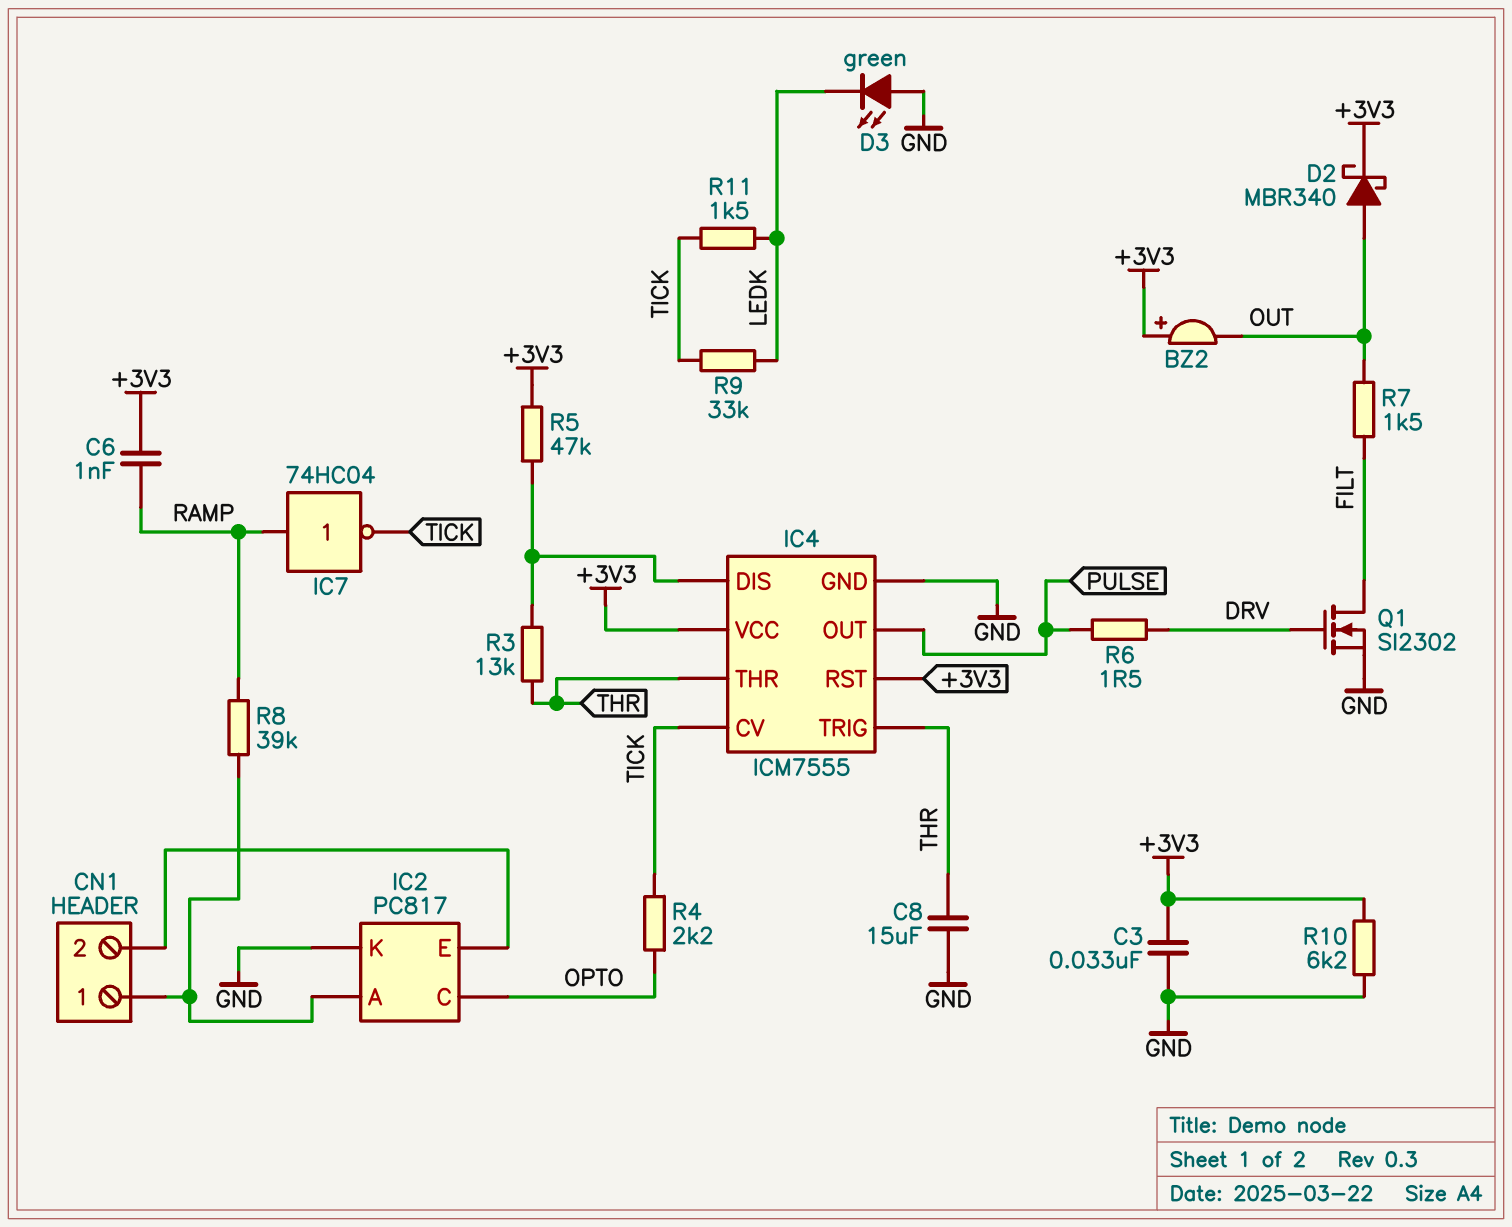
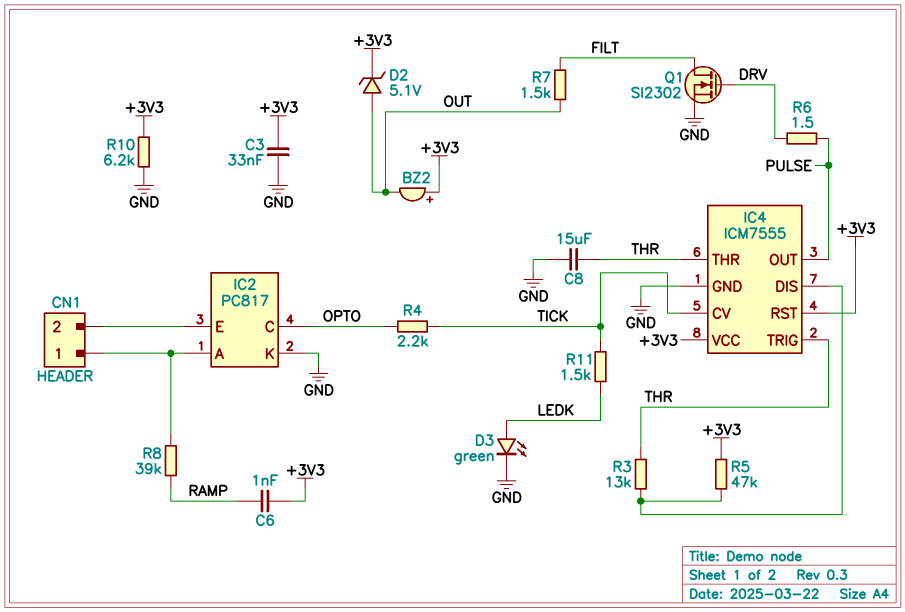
D2: schottky MBR340 (A OUT, K +3V3) -> zener 5.1V (A OUT, K +3V3)
D3: LED green (A GND, K LEDK) -> LED green (A LEDK, K GND)
IC7: NOT 74HC04 (in RAMP, out TICK) -> none
R9: 33k (LEDK, TICK) -> none

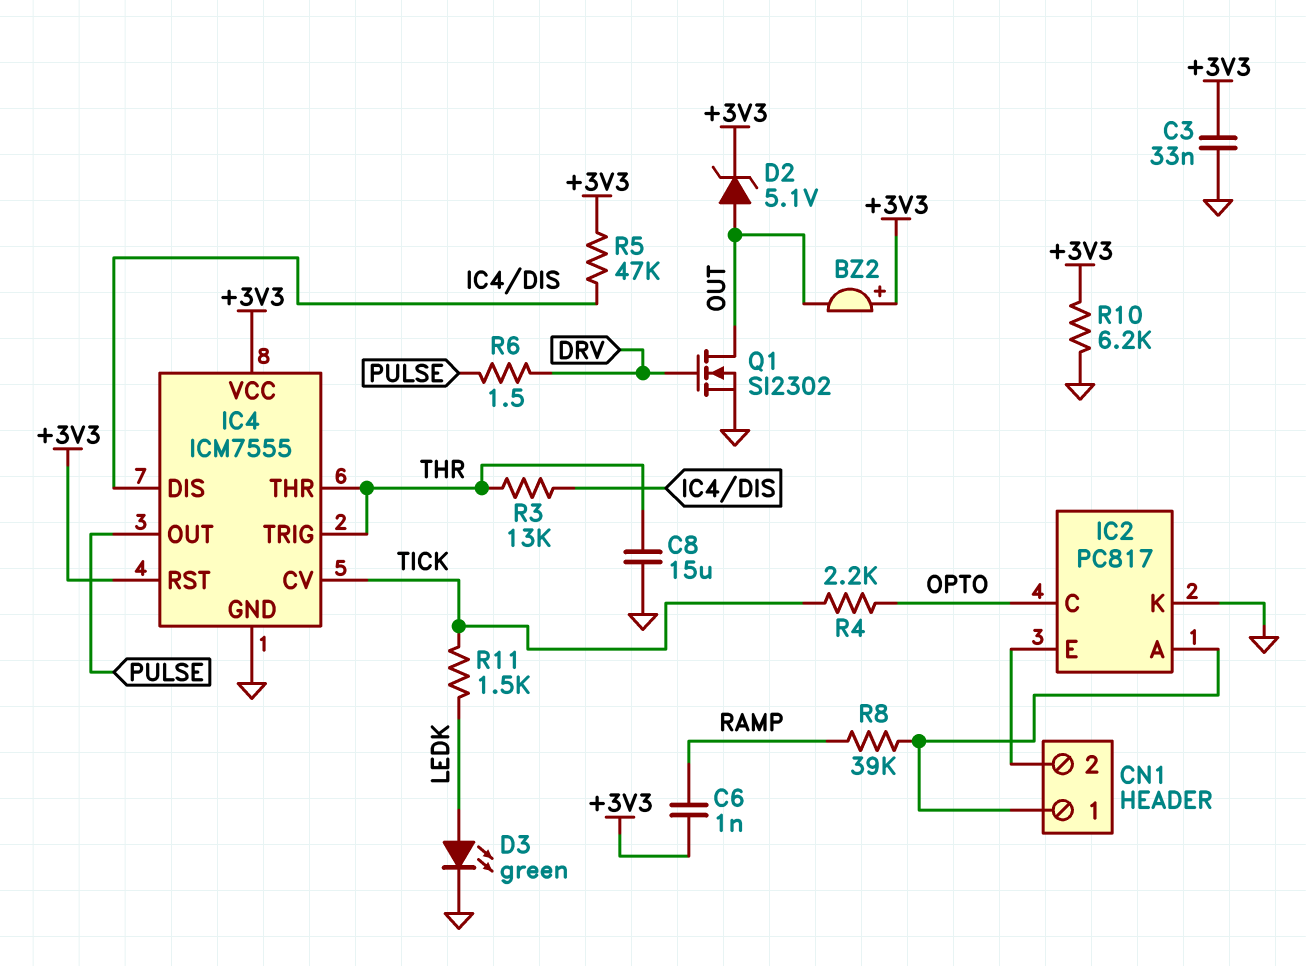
Q1: NMOS SI2302 (G DRV, D FILT, S GND) -> NMOS SI2302 (G DRV, D OUT, S GND)
R7: 1.5k (FILT, OUT) -> none

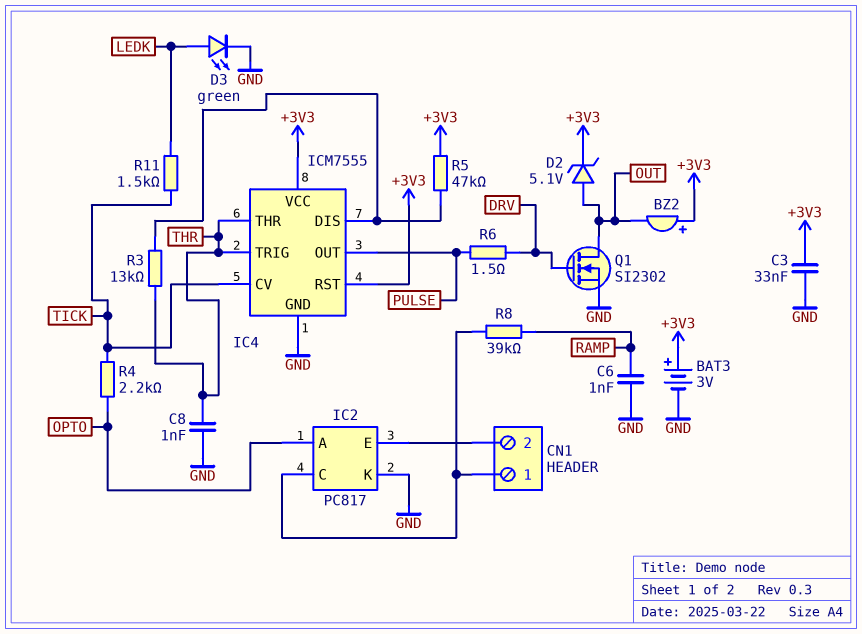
BAT3: none -> 3V (plus +3V3, minus GND)
C6: 1nF (+3V3, RAMP) -> 1nF (GND, RAMP)
C8: 15uF (GND, THR) -> 1nF (GND, THR)
IC2 pin A: CN1/1 -> OPTO
IC2 pin C: OPTO -> CN1/1
R10: 6.2k (+3V3, GND) -> none

